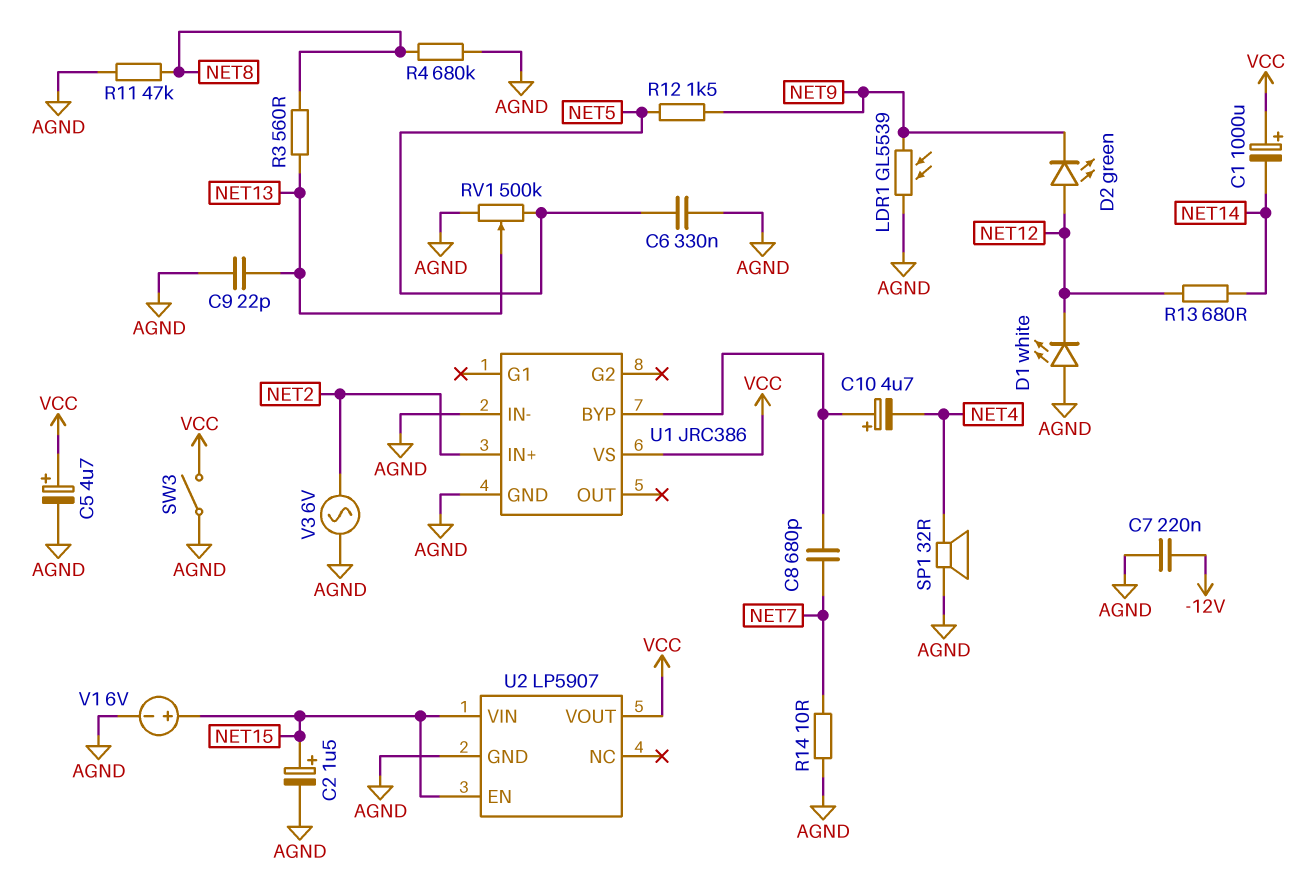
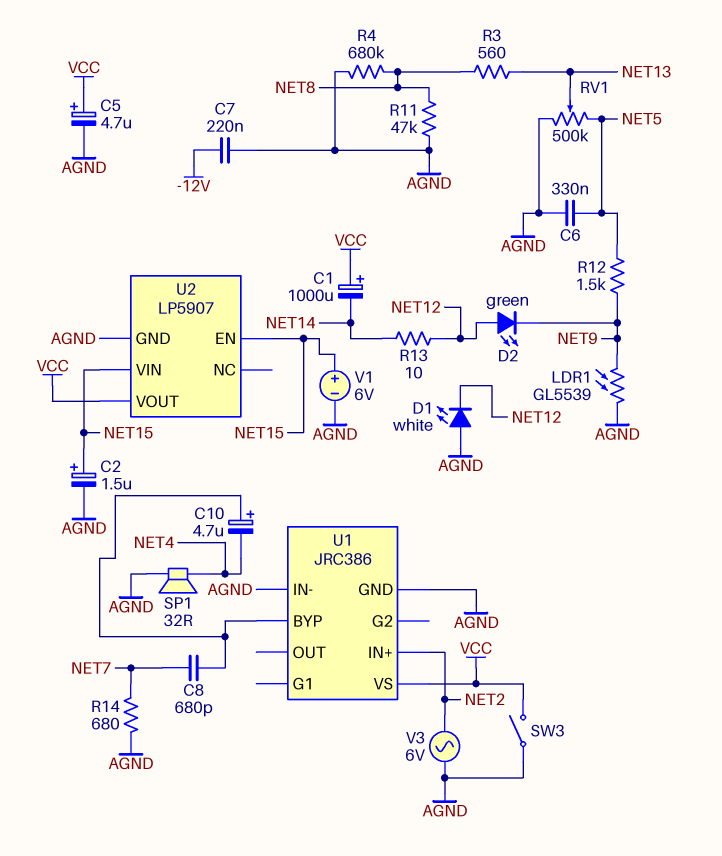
C9: 22pF (AGND, NET13) -> none
R13: 680 (NET12, NET14) -> 10 (NET12, NET14)
R14: 10 (AGND, NET7) -> 680 (AGND, NET7)

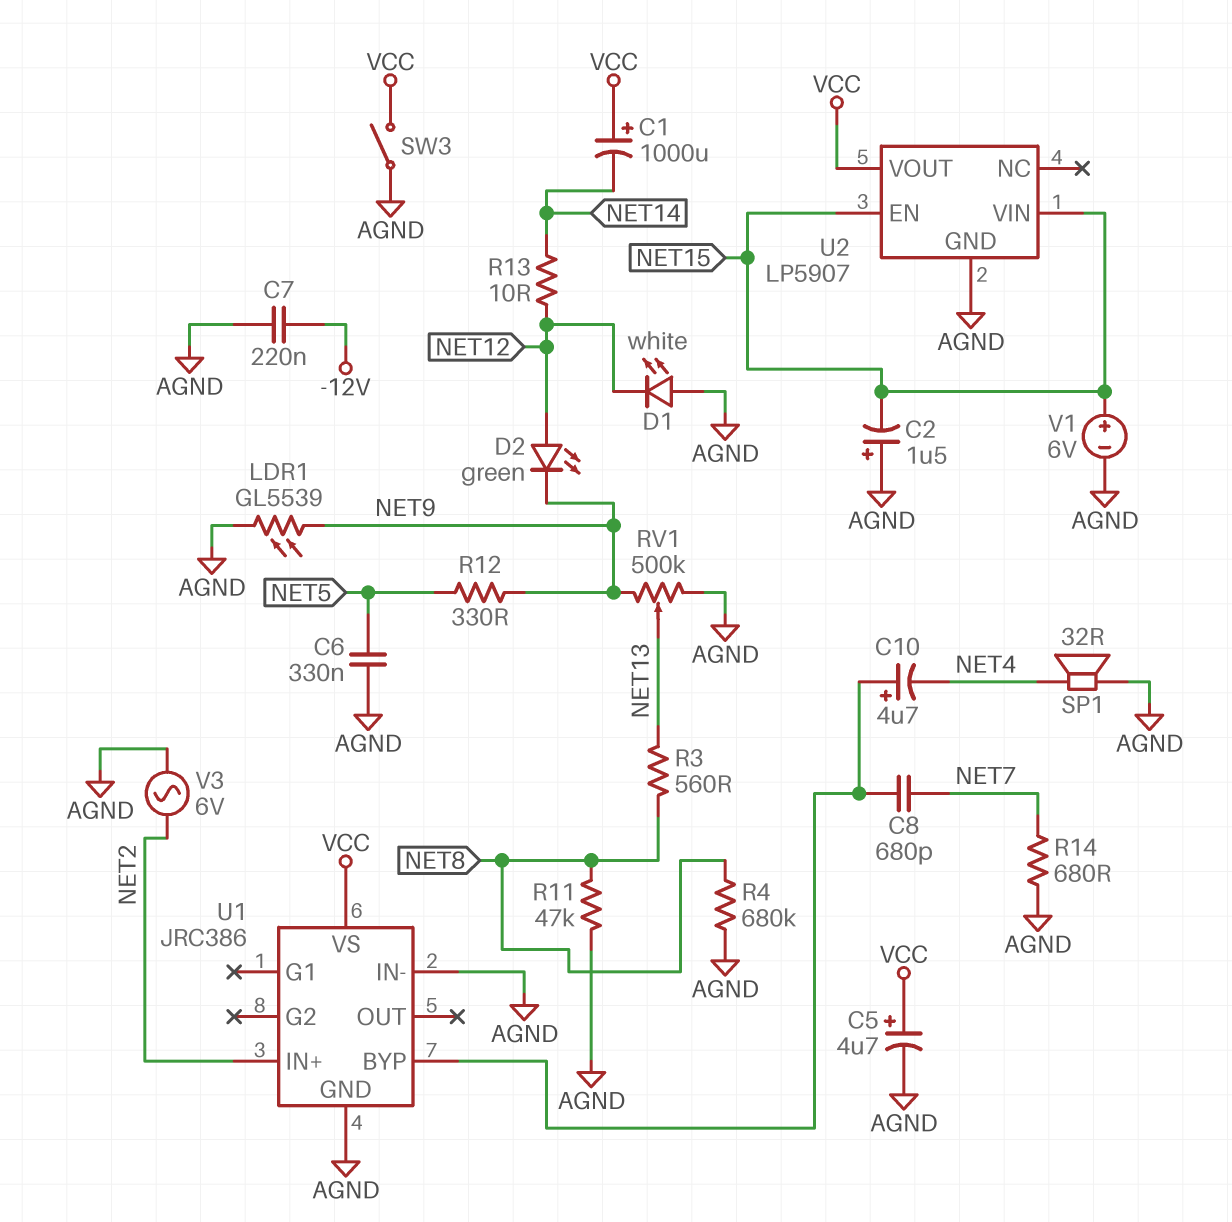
C2: 1.5uF (plus NET15, minus AGND) -> 1.5uF (plus AGND, minus NET15)
R12: 1.5k (NET5, NET9) -> 330 (NET5, NET9)
RV1: 500k (AGND, NET5, wiper NET13) -> 500k (AGND, NET9, wiper NET13)

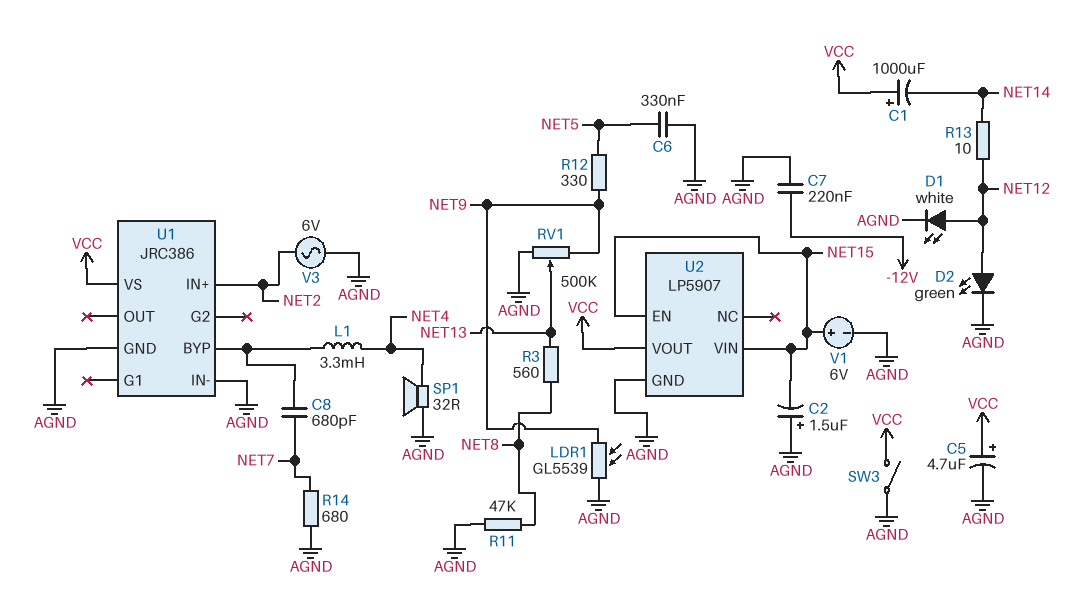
C10: 4.7uF (plus U1/BYP, minus NET4) -> none
D1: LED white (A AGND, K NET12) -> LED white (A NET12, K AGND)
D2: LED green (A NET12, K NET9) -> LED green (A NET12, K AGND)
L1: none -> 3.3mH (NET4, U1/BYP)
R4: 680k (AGND, NET8) -> none

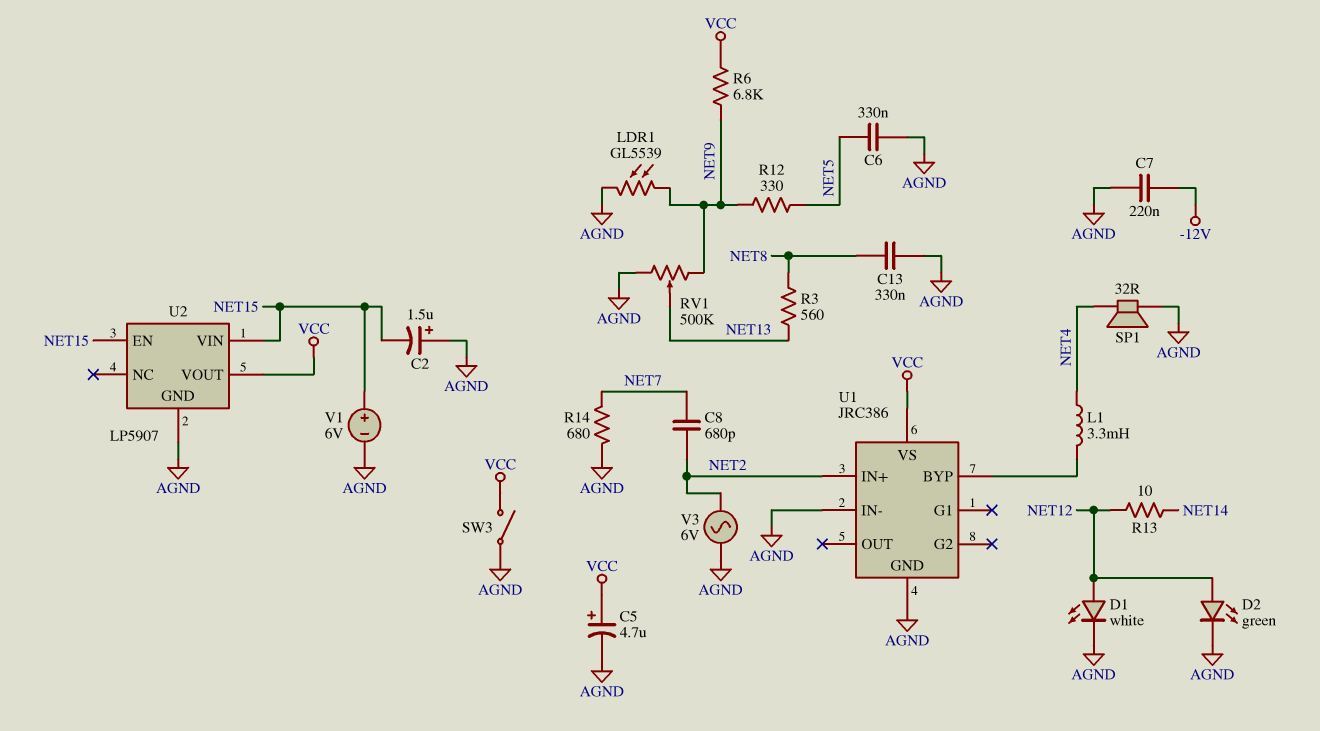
C1: 1000uF (plus VCC, minus NET14) -> none
C8: 680pF (NET7, U1/BYP) -> 680pF (NET2, NET7)
C13: none -> 330nF (AGND, NET8)
R6: none -> 6.8k (NET9, VCC)
R11: 47k (AGND, NET8) -> none

